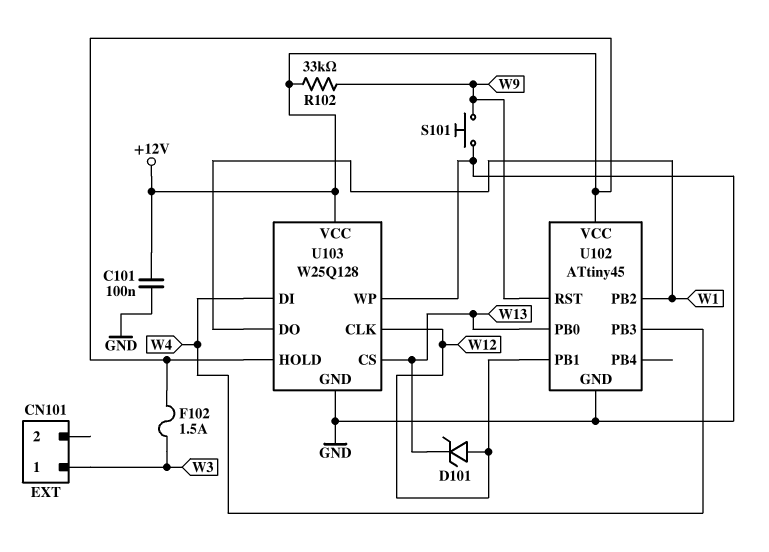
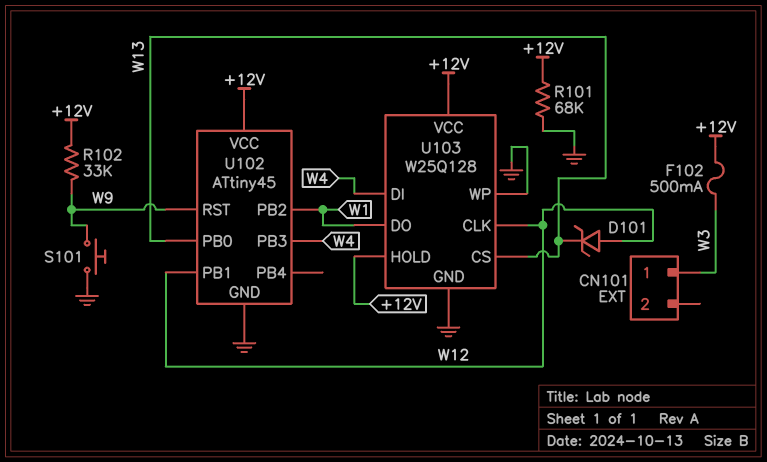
C101: 100nF (+12V, GND) -> none
F102: 1.5A (+12V, W3) -> 500mA (+12V, W3)
R101: none -> 68k (+12V, GND)

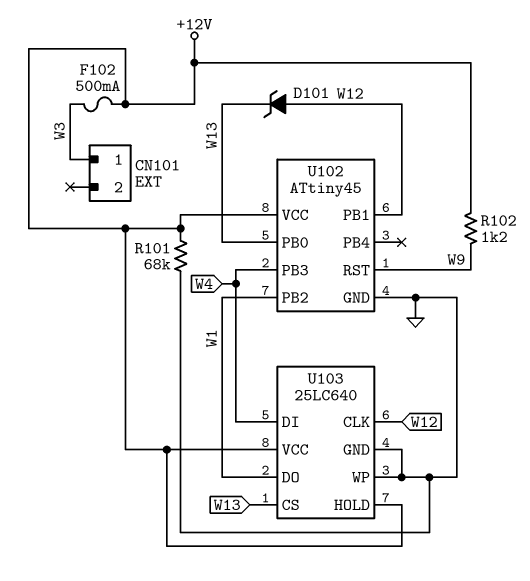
R102: 33k (+12V, W9) -> 1.2k (+12V, W9)
S101: button (GND, W9) -> none
U103: W25Q128 -> 25LC640

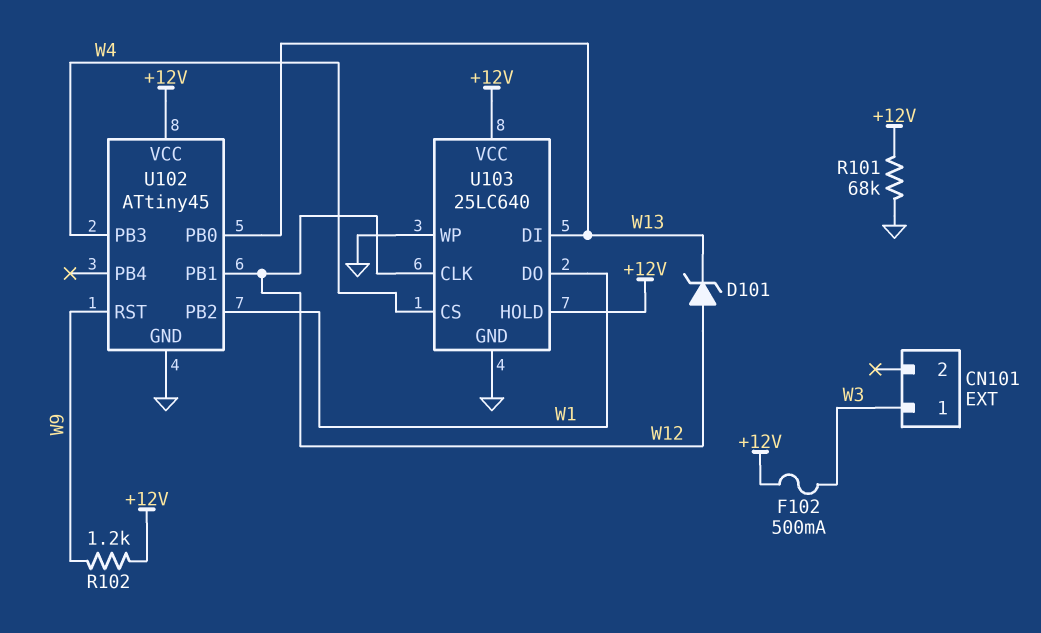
U103 pin CS: W13 -> W4
U103 pin DI: W4 -> W13

